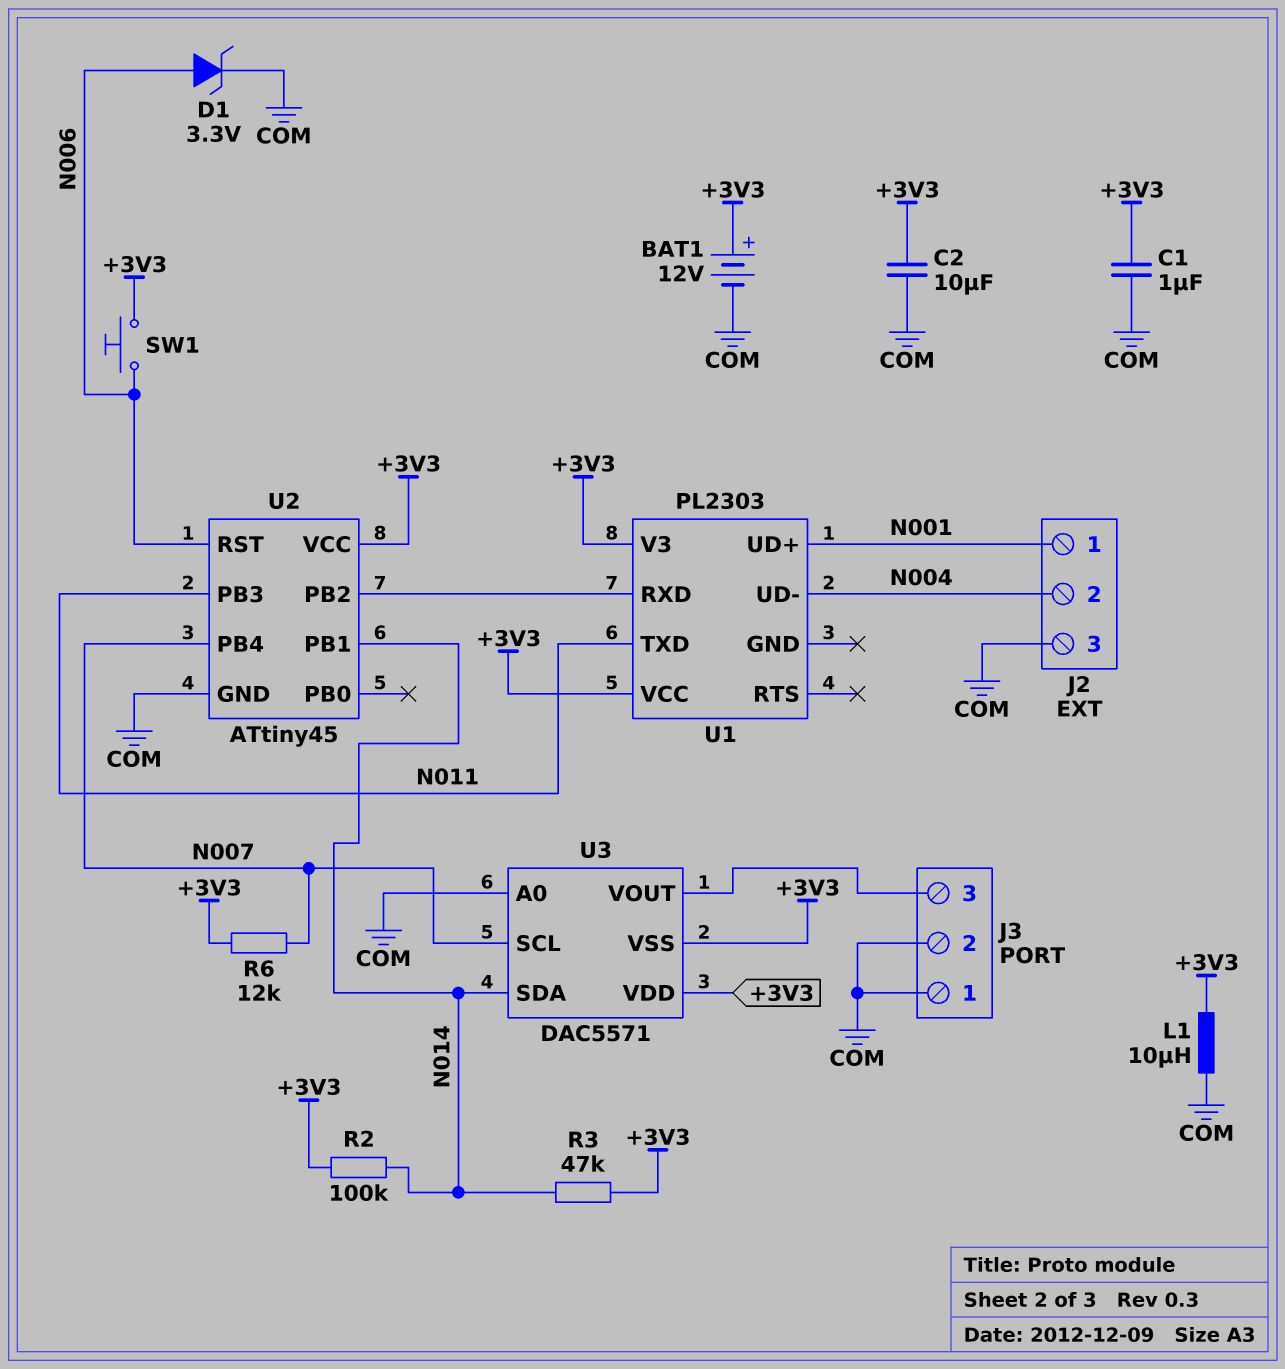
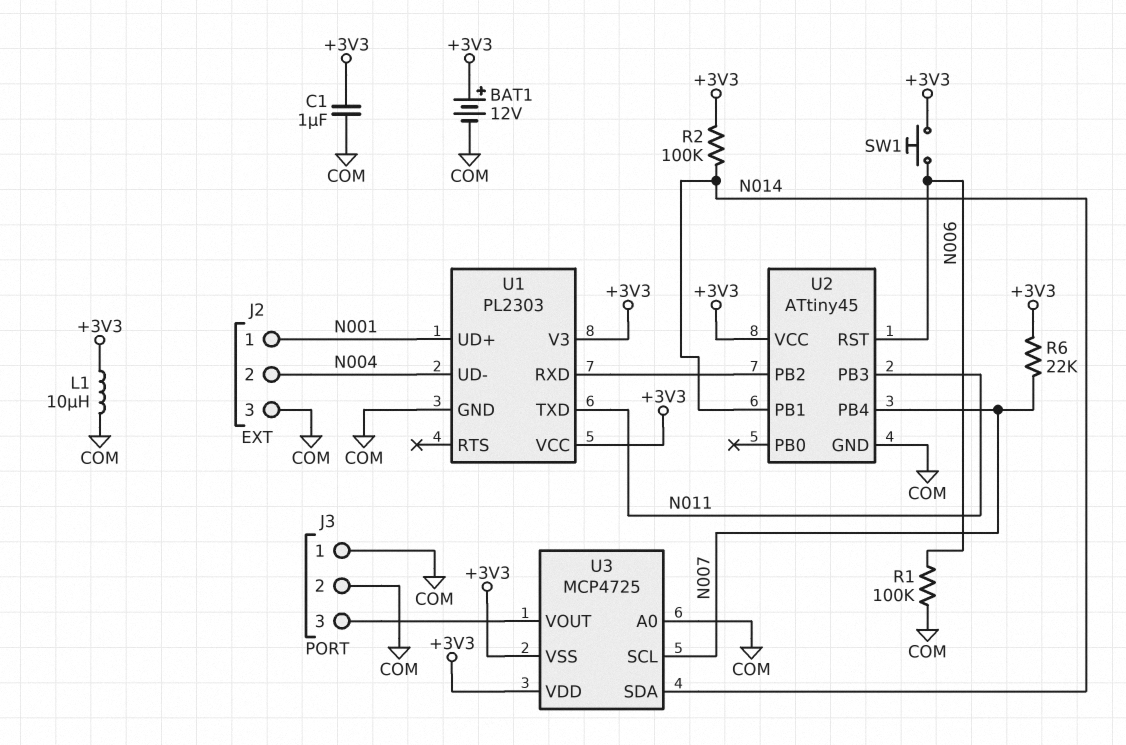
C2: 10uF (+3V3, COM) -> none
D1: zener 3.3V (A N006, K COM) -> none
R1: none -> 100k (COM, N006)
R3: 47k (+3V3, N014) -> none
R6: 12k (+3V3, N007) -> 22k (+3V3, N007)
U1 pin GND: none -> COM
U3: DAC5571 -> MCP4725

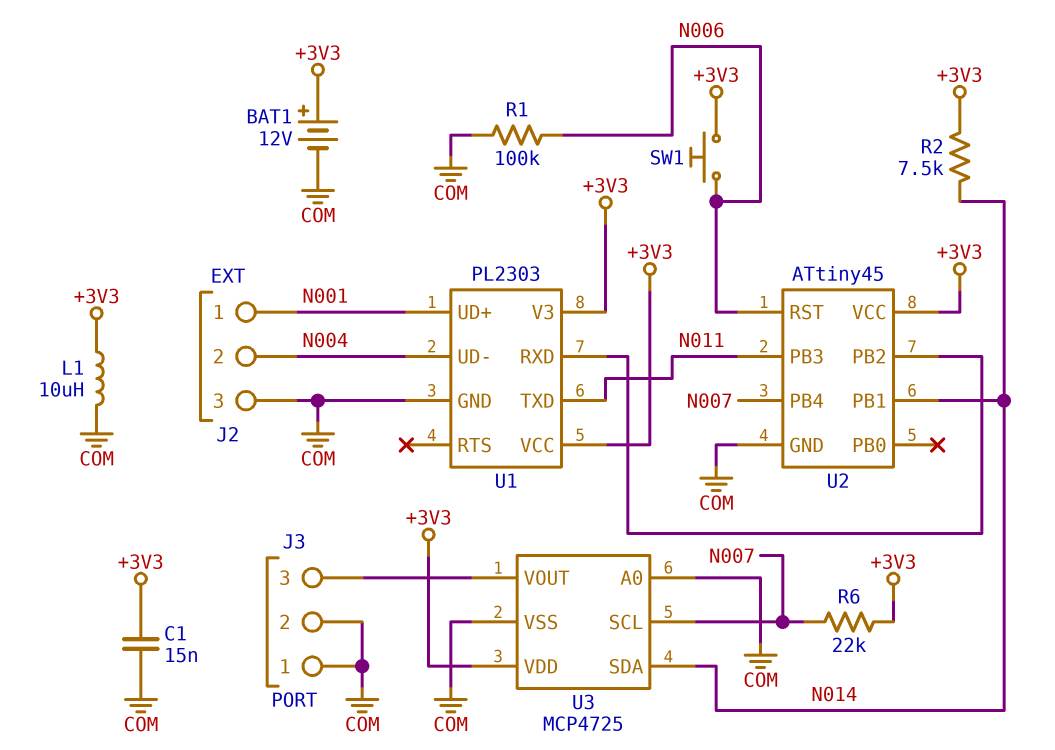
C1: 1uF (+3V3, COM) -> 15nF (+3V3, COM)
R2: 100k (+3V3, N014) -> 7.5k (+3V3, N014)
U3 pin VSS: +3V3 -> COM

